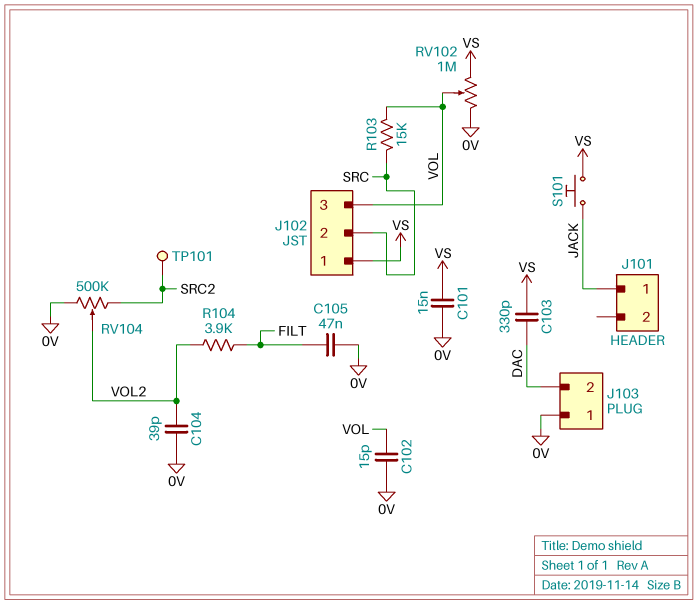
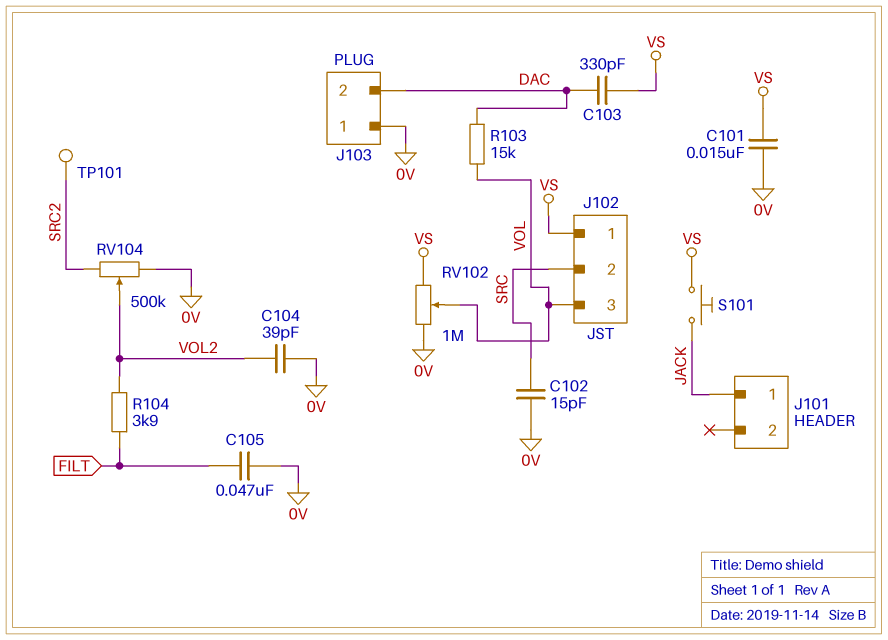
C102: 15pF (0V, VOL) -> 15pF (0V, SRC)
R103: 15k (SRC, VOL) -> 15k (DAC, VOL)

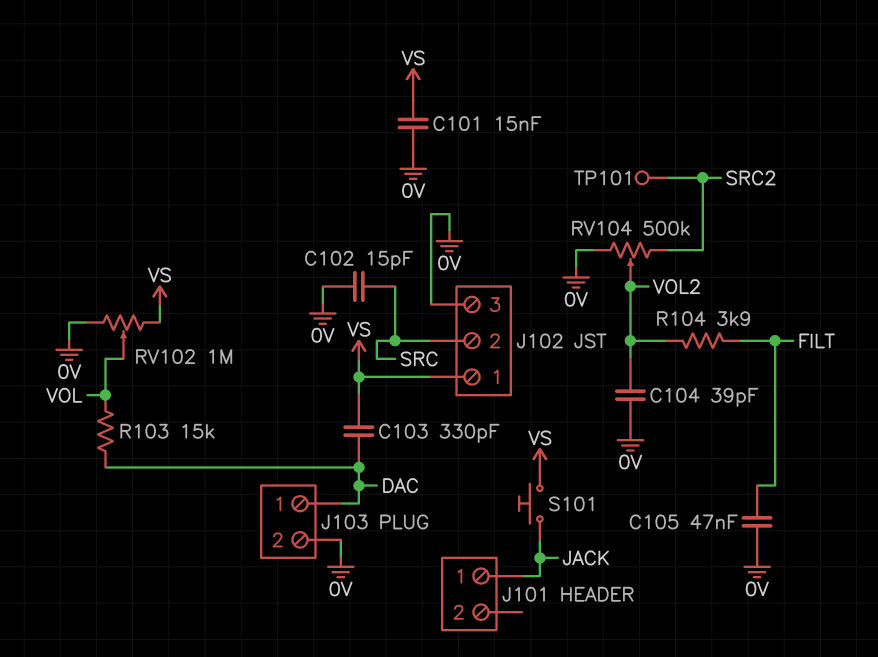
J102 pin 3: VOL -> 0V
J103 pin 1: 0V -> DAC
J103 pin 2: DAC -> 0V

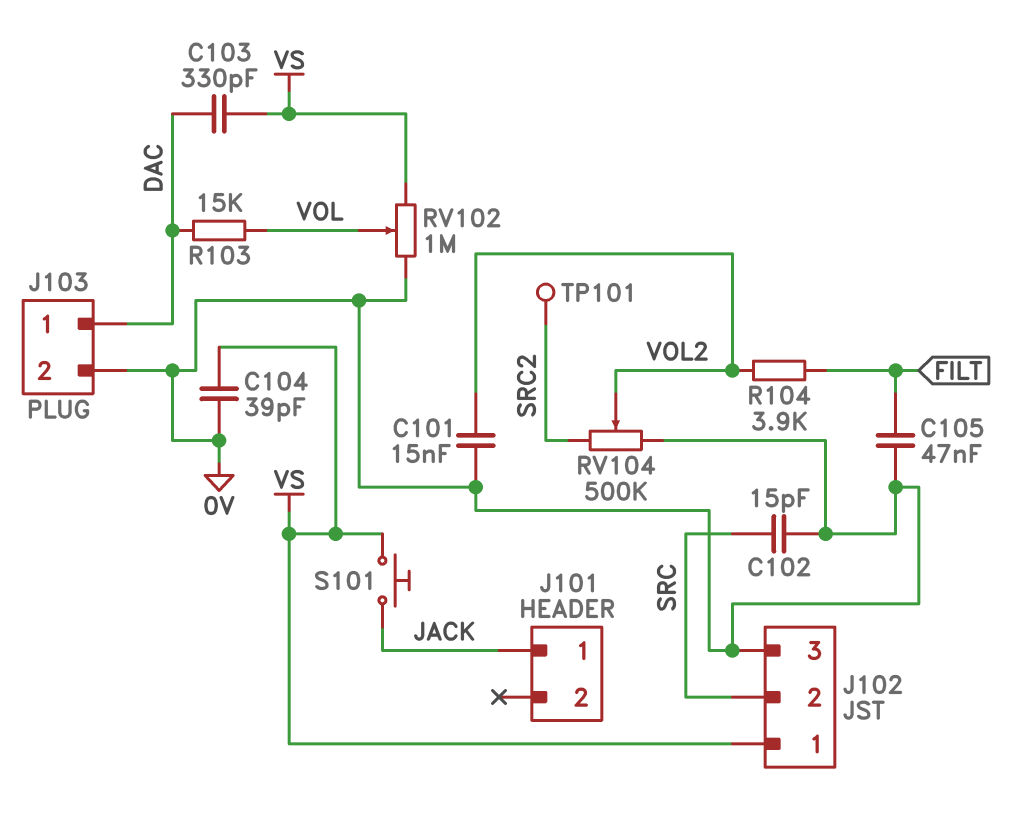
C101: 15nF (0V, VS) -> 15nF (0V, VOL2)
C104: 39pF (0V, VOL2) -> 39pF (0V, VS)

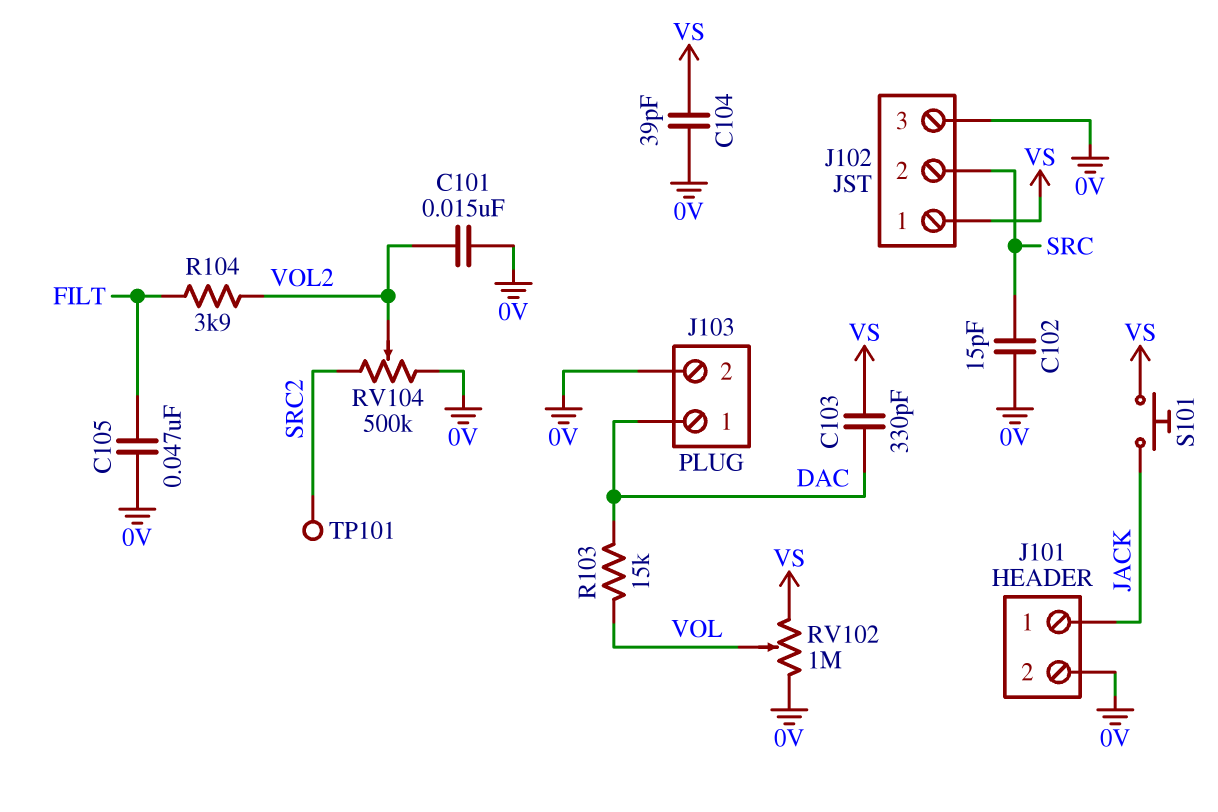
J101 pin 2: none -> 0V

